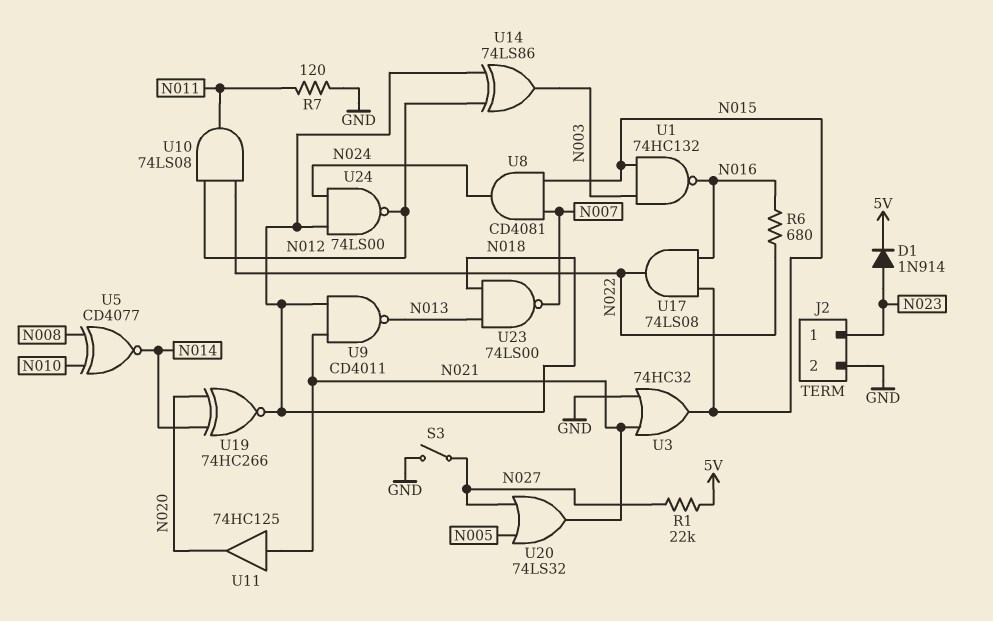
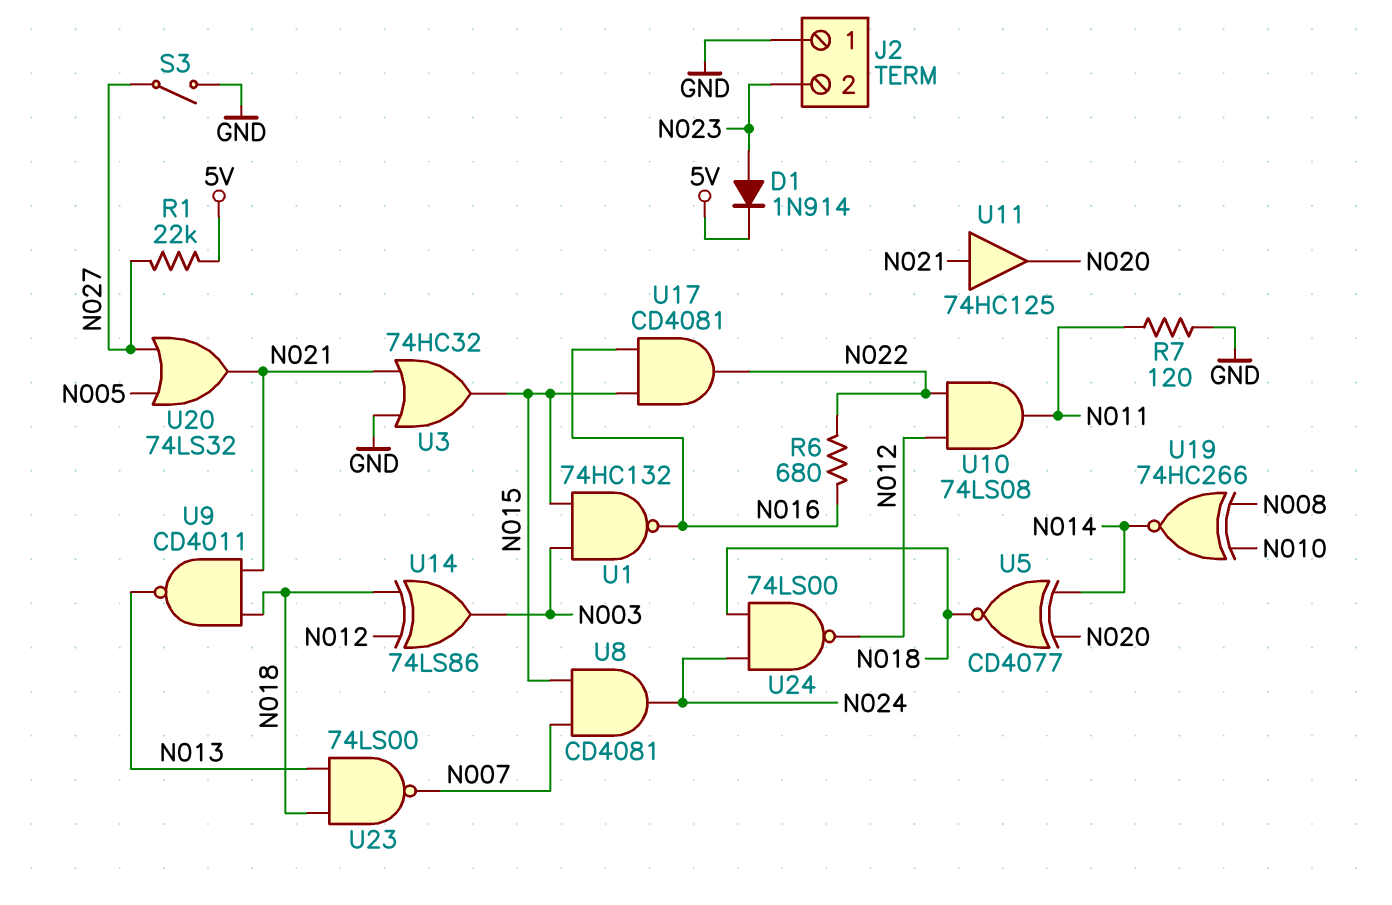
J2 pin 1: N023 -> GND
J2 pin 2: GND -> N023
U5: XNOR CD4077 (in N008, in N010, out N014) -> XNOR CD4077 (in N014, in N020, out N018)
U17: AND 74LS08 (in N015, in N016, out N022) -> AND CD4081 (in N015, in N016, out N022)
U19: XNOR 74HC266 (in N014, in N020, out N018) -> XNOR 74HC266 (in N008, in N010, out N014)

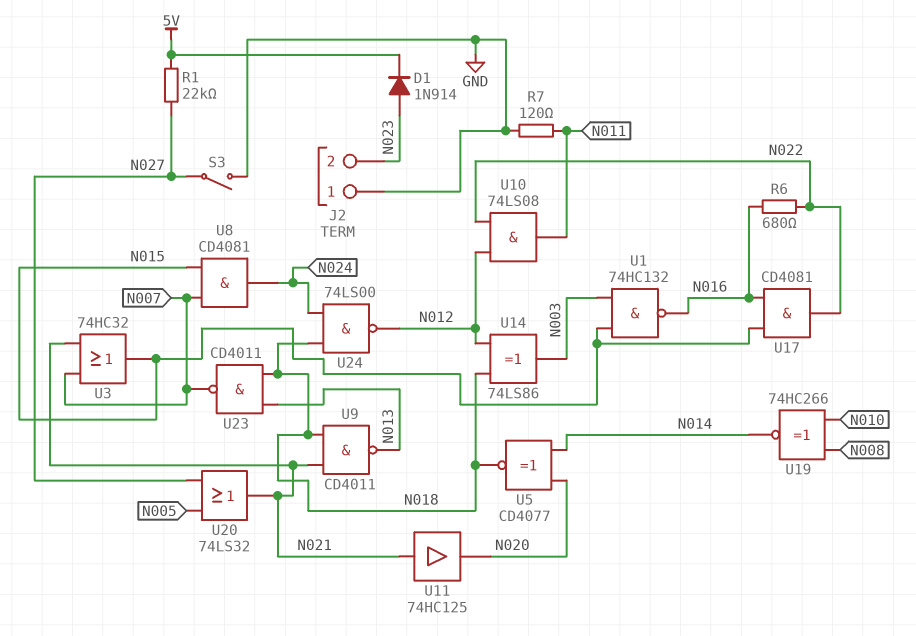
U3: OR 74HC32 (in GND, in N021, out N015) -> OR 74HC32 (in N007, in N021, out N015)
U23: NAND 74LS00 (in N013, in N018, out N007) -> NAND CD4011 (in N013, in N018, out N007)

